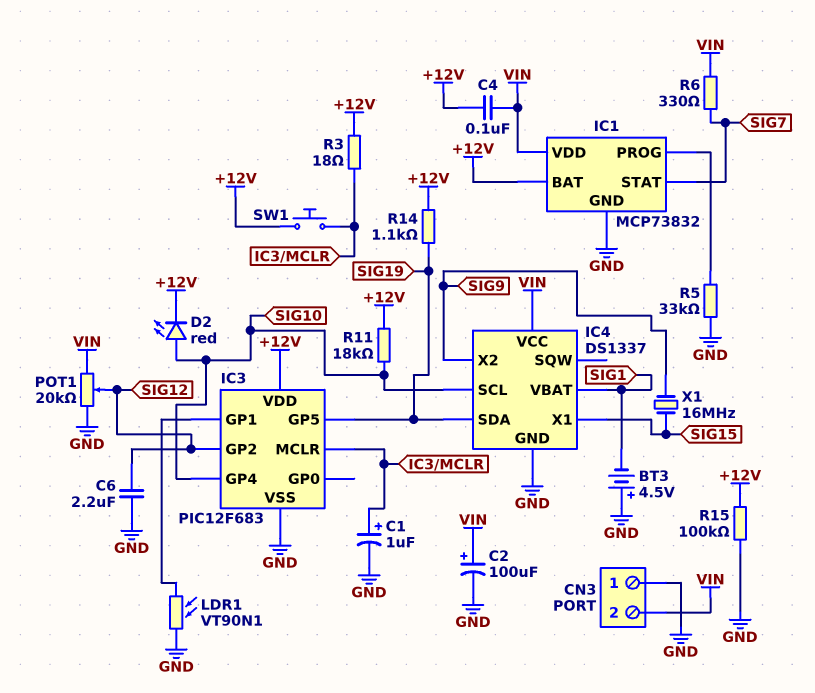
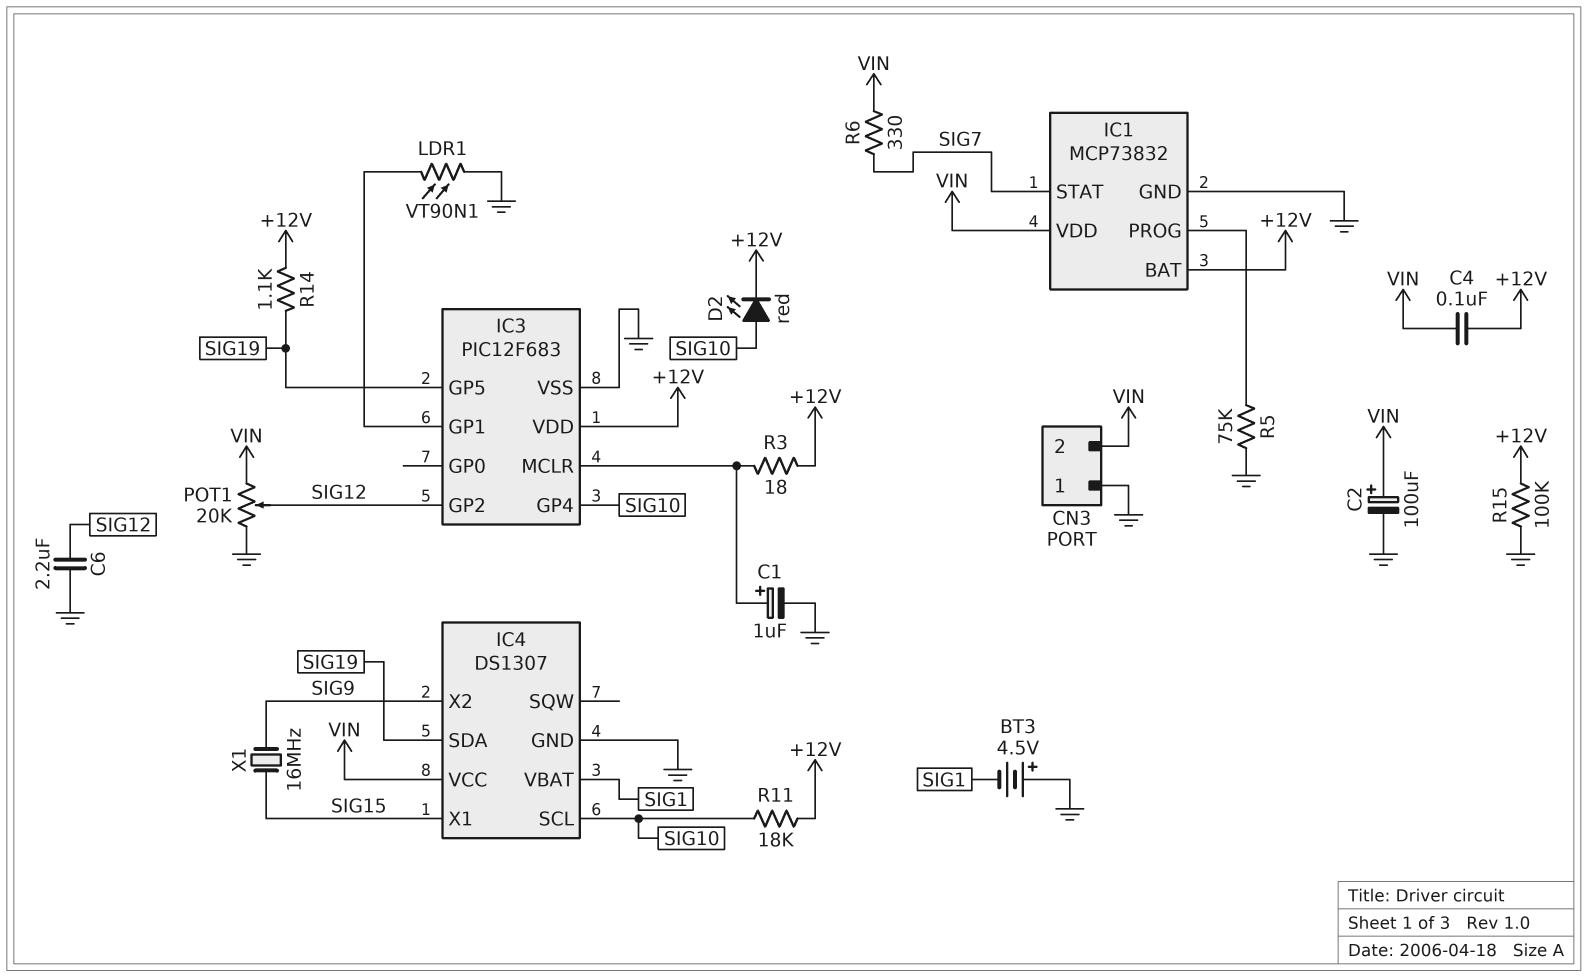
IC4: DS1337 -> DS1307
R5: 33k (GND, IC1/PROG) -> 75k (GND, IC1/PROG)
SW1: button (+12V, IC3/MCLR) -> none

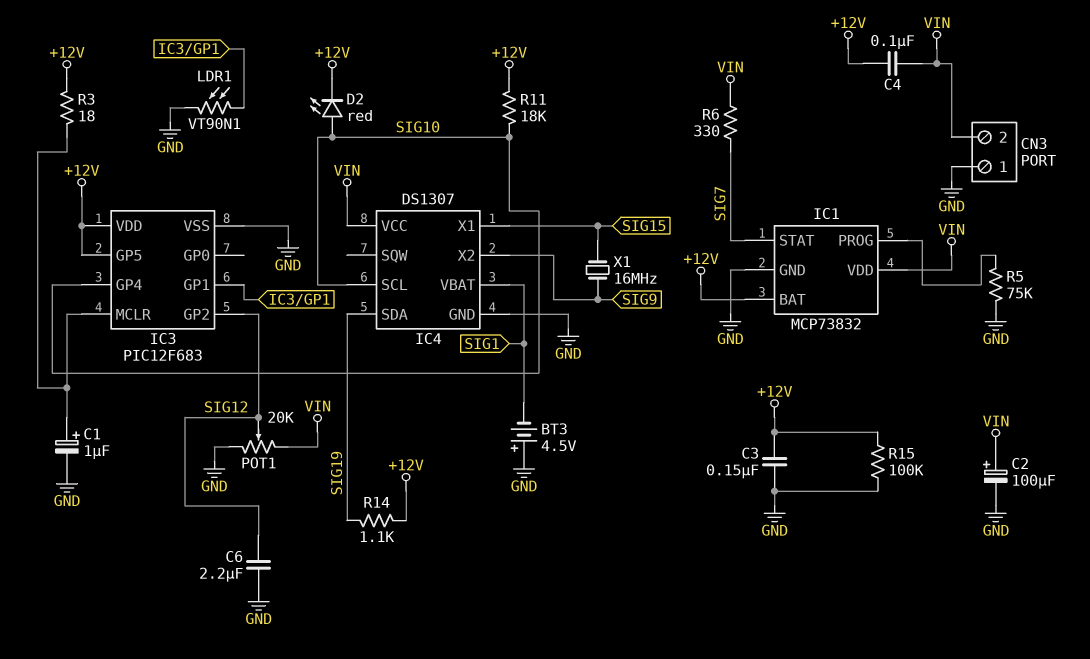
C3: none -> 150nF (+12V, GND)
IC3 pin GP5: SIG19 -> +12V

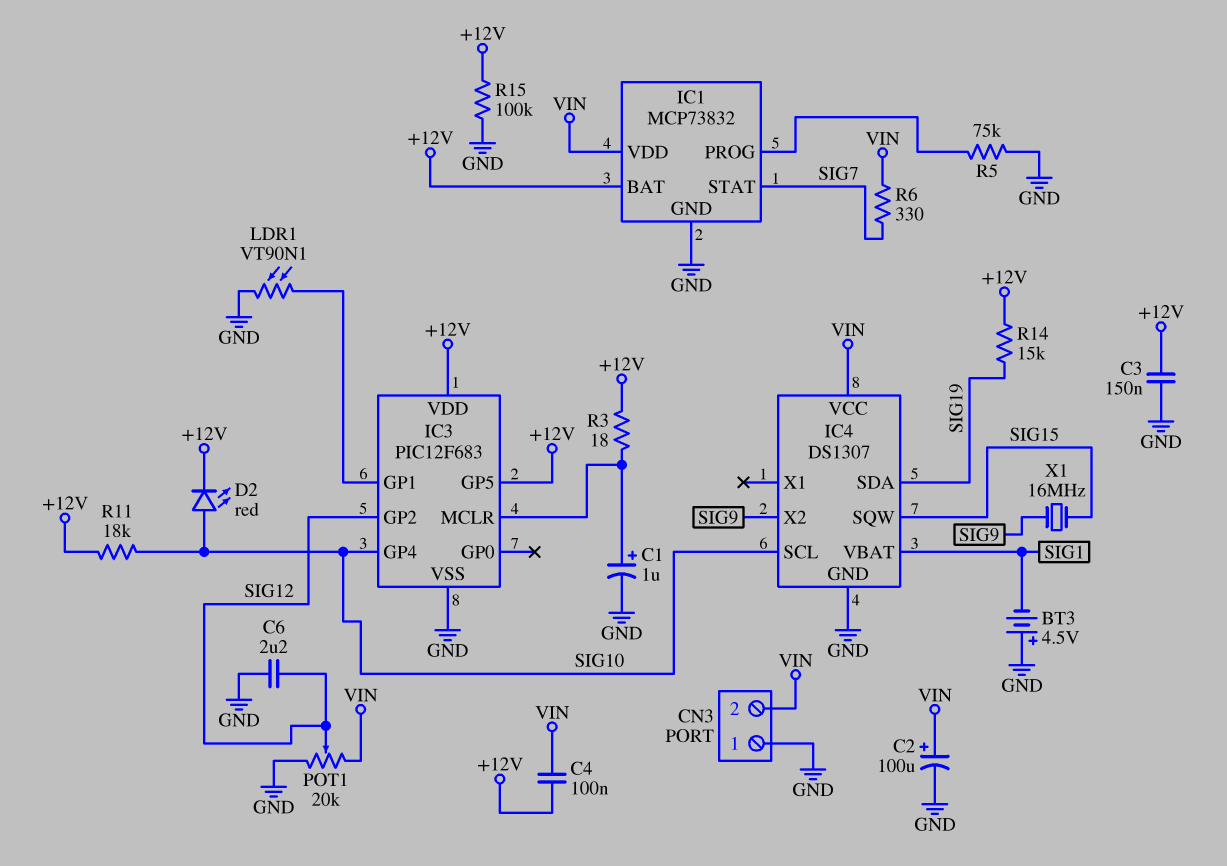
IC4 pin SQW: none -> SIG15
IC4 pin X1: SIG15 -> none
R14: 1.1k (+12V, SIG19) -> 15k (+12V, SIG19)

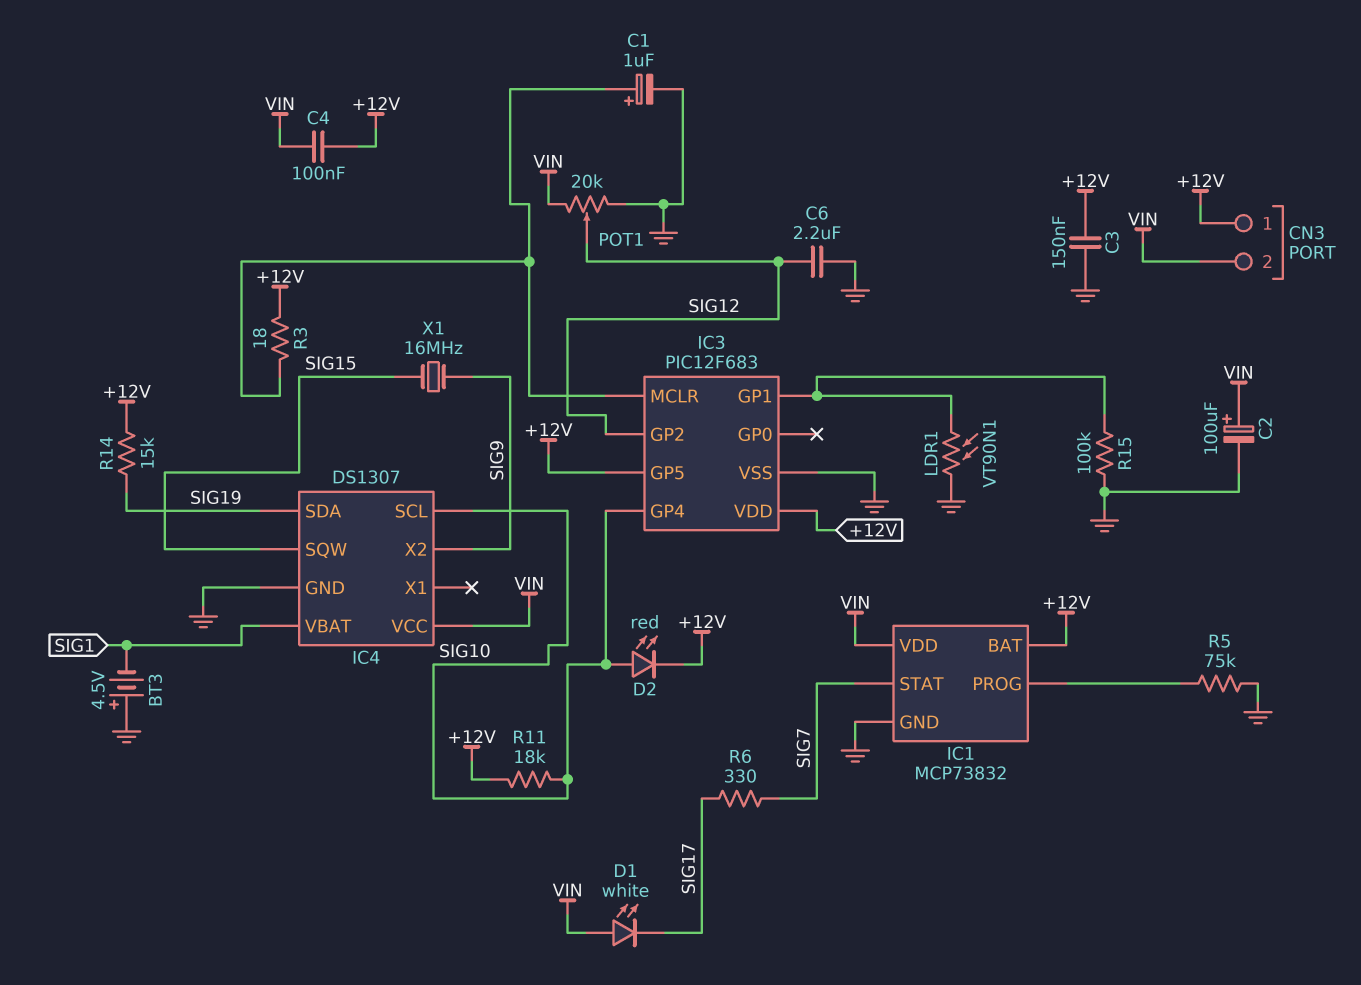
CN3 pin 1: GND -> +12V
D1: none -> LED white (A VIN, K SIG17)
R6: 330 (SIG7, VIN) -> 330 (SIG7, SIG17)
R15: 100k (+12V, GND) -> 100k (GND, IC3/GP1)

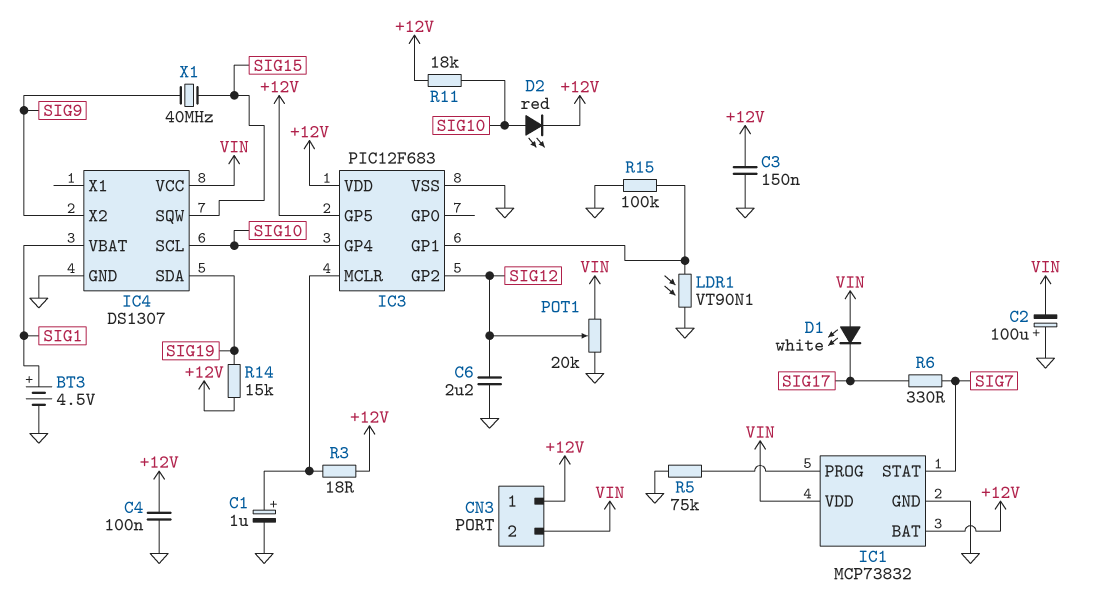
BT3: 4.5V (plus GND, minus SIG1) -> 4.5V (plus SIG1, minus GND)
C2: 100uF (plus VIN, minus GND) -> 100uF (plus GND, minus VIN)
C4: 100nF (+12V, VIN) -> 100nF (+12V, GND)
X1: 16MHz (SIG9, SIG15) -> 40MHz (SIG9, SIG15)

